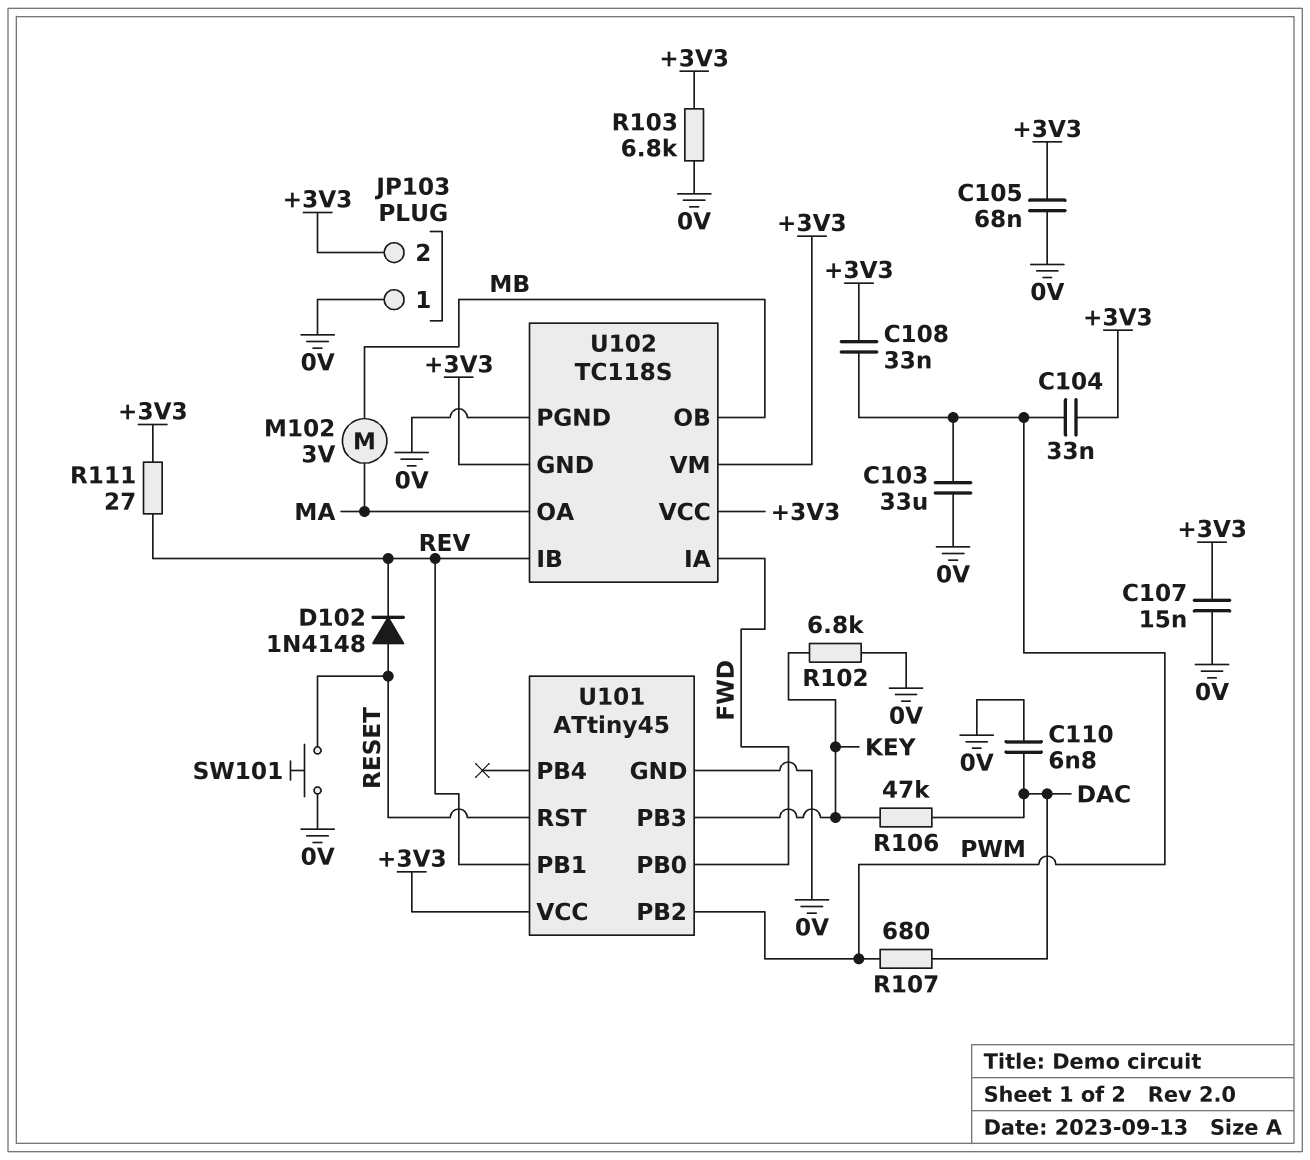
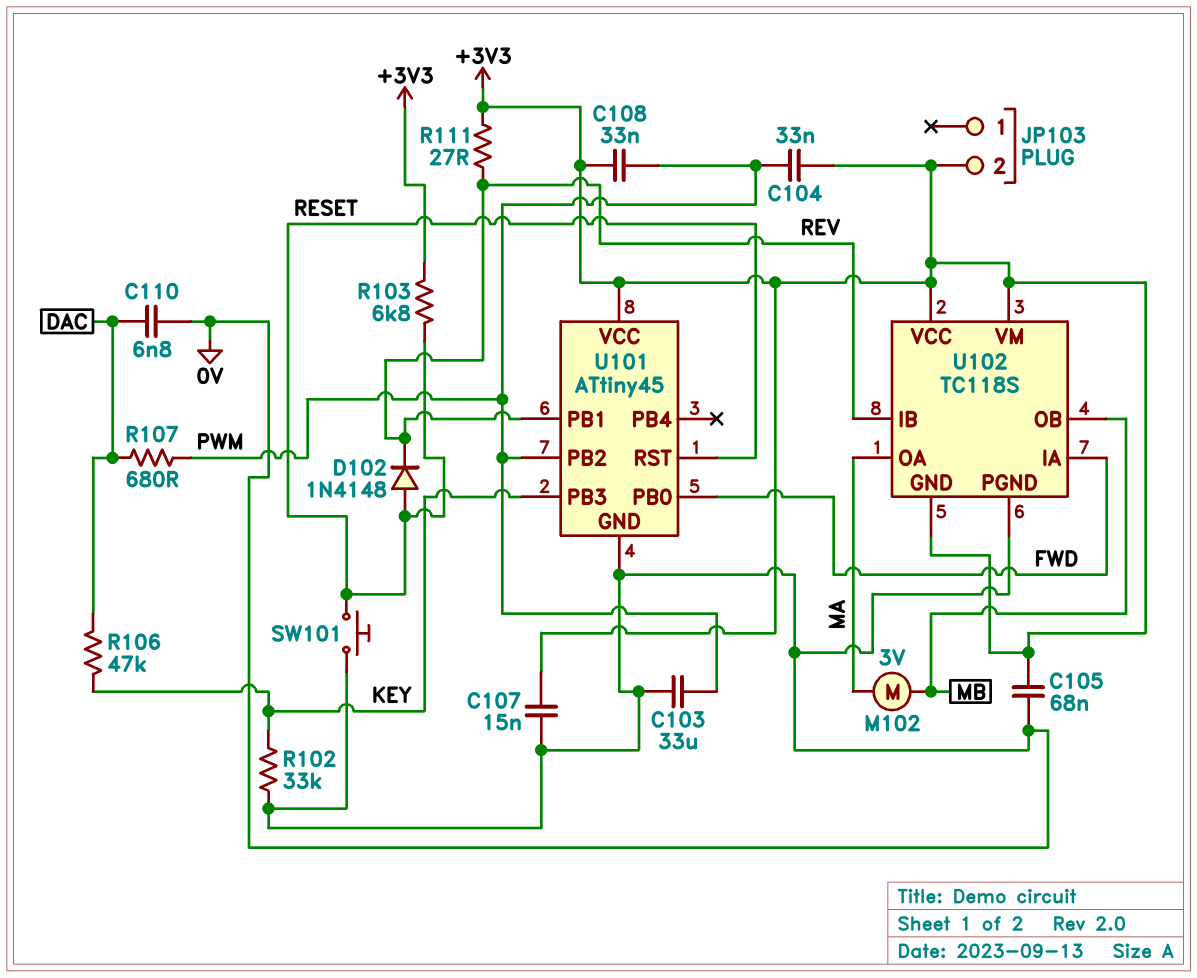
JP103 pin 1: 0V -> none
R102: 6.8k (0V, KEY) -> 33k (0V, KEY)
R103: 6.8k (+3V3, 0V) -> 6.8k (+3V3, RESET)

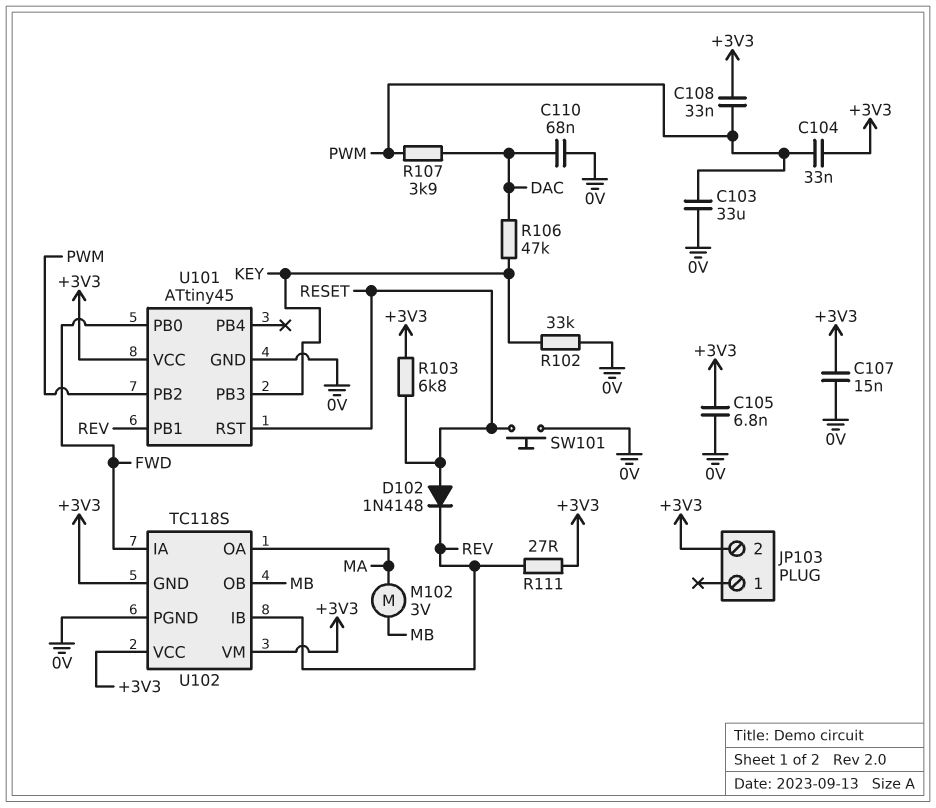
C105: 68nF (+3V3, 0V) -> 6.8nF (+3V3, 0V)
C110: 6.8nF (0V, DAC) -> 68nF (0V, DAC)
R107: 680 (DAC, PWM) -> 3.9k (DAC, PWM)

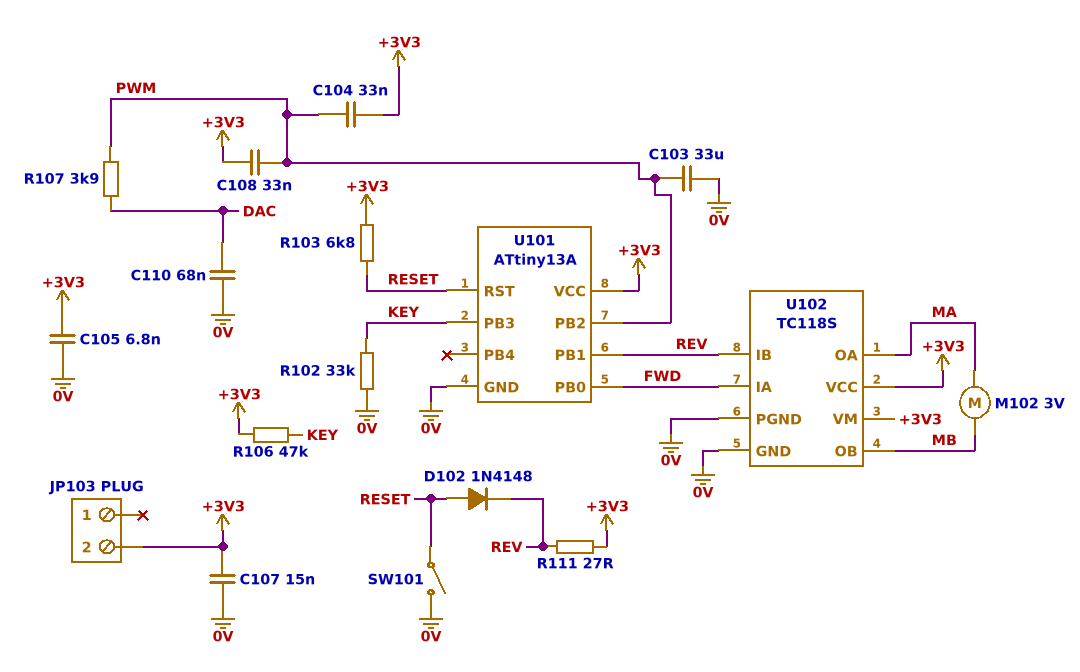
R106: 47k (DAC, KEY) -> 47k (+3V3, KEY)
SW101: button (0V, RESET) -> switch (0V, RESET)
U101: ATtiny45 -> ATtiny13A
U102 pin GND: +3V3 -> 0V

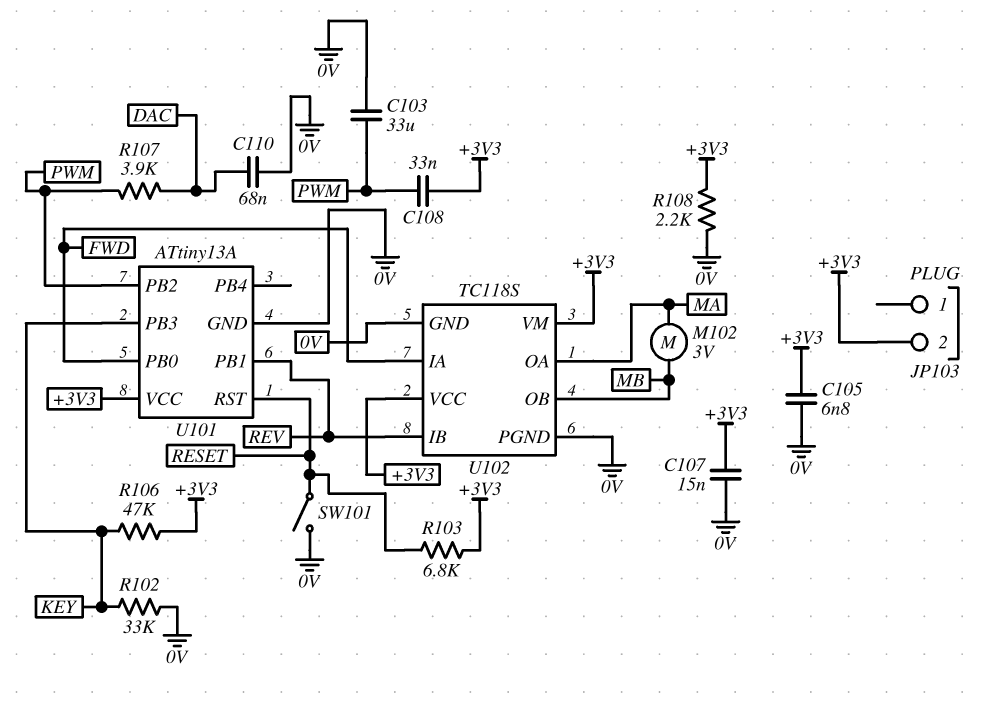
C104: 33nF (+3V3, PWM) -> none
D102: diode 1N4148 (A RESET, K REV) -> none
R108: none -> 2.2k (+3V3, 0V)
R111: 27 (+3V3, REV) -> none

